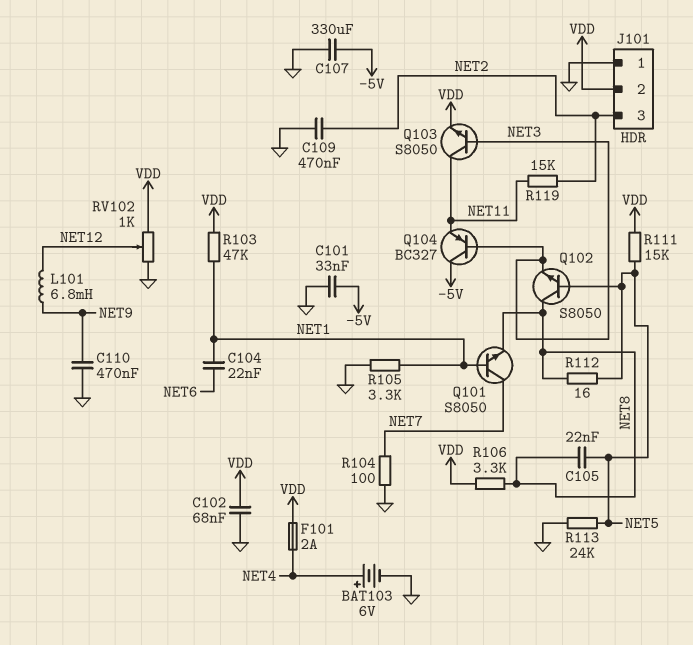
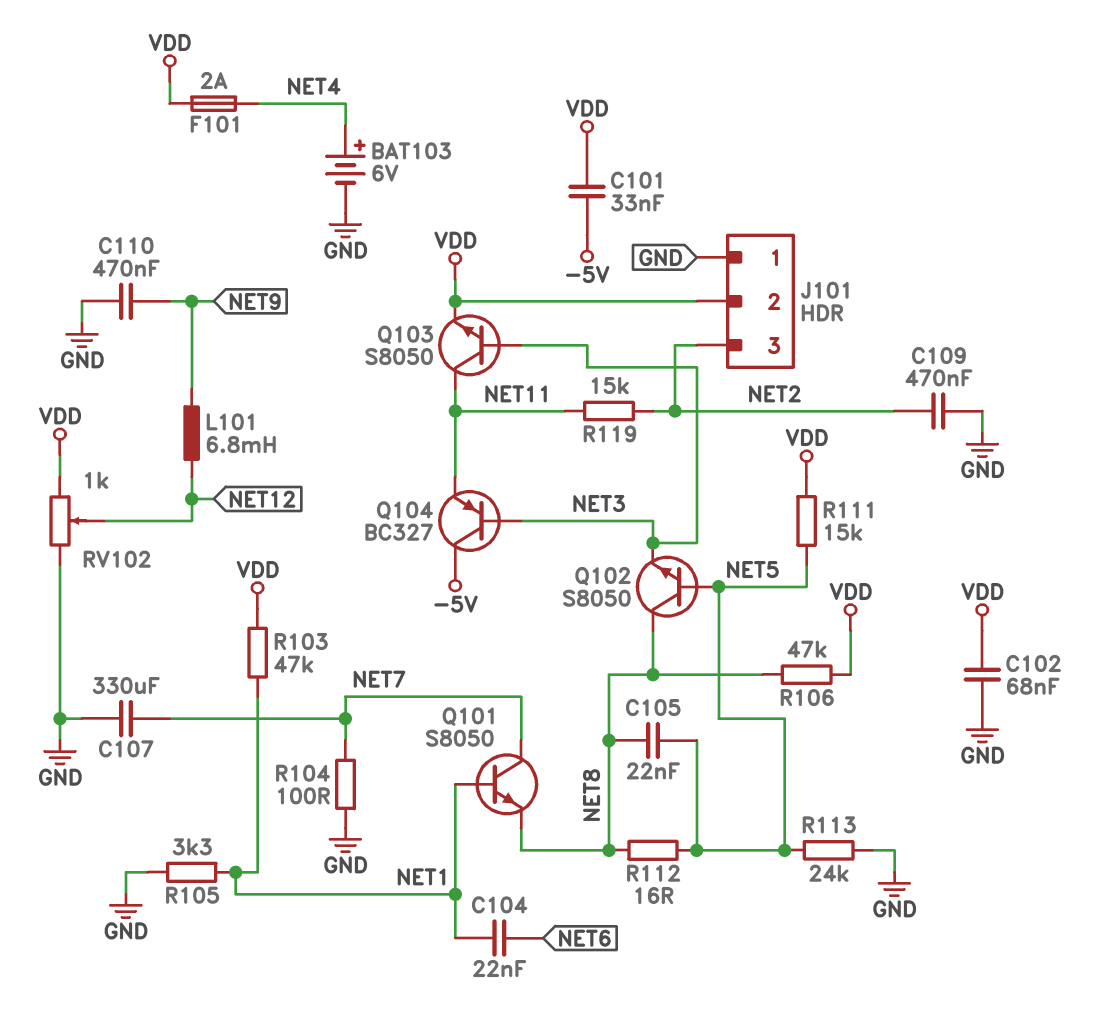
C101: 33nF (-5V, GND) -> 33nF (-5V, VDD)
C107: 330uF (-5V, GND) -> 330uF (GND, NET7)
R106: 3.3k (NET8, VDD) -> 47k (NET8, VDD)

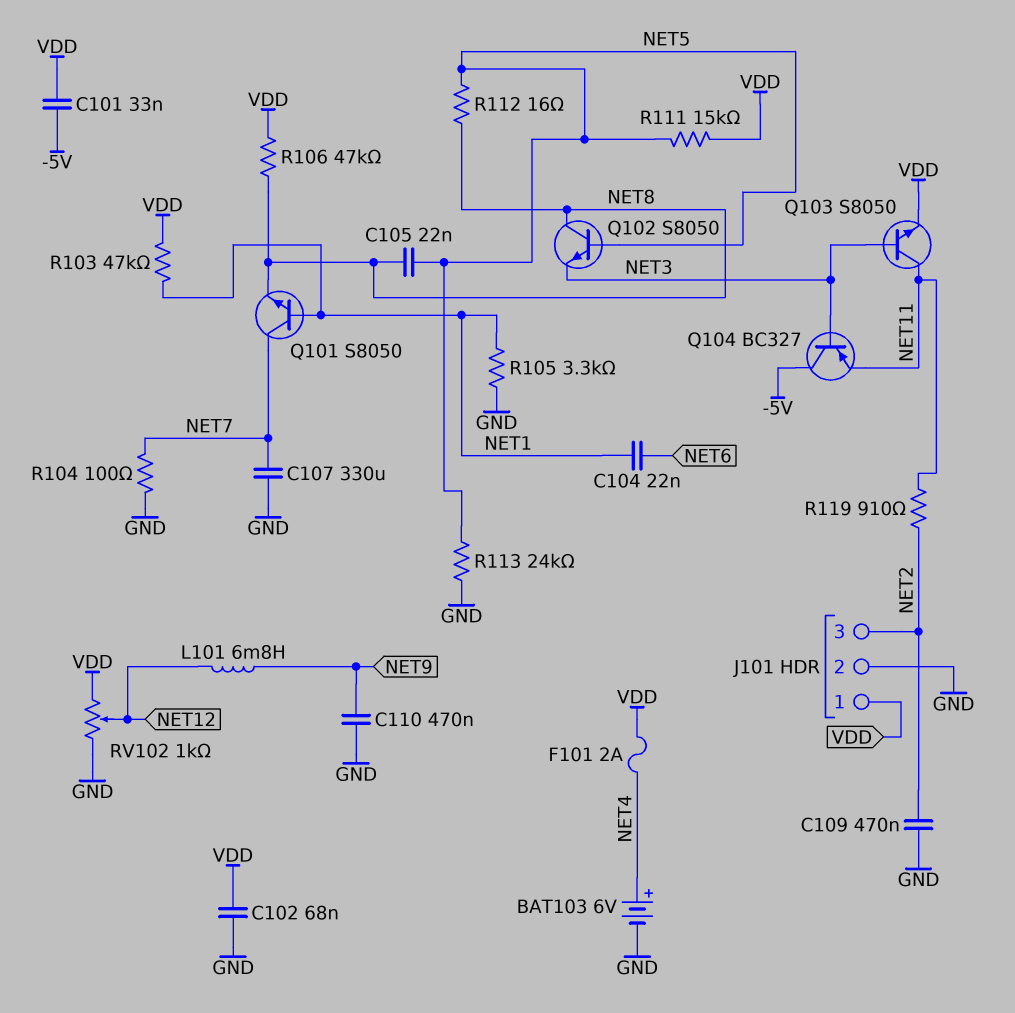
J101 pin 1: GND -> VDD
J101 pin 2: VDD -> GND
R119: 15k (NET2, NET11) -> 910 (NET2, NET11)

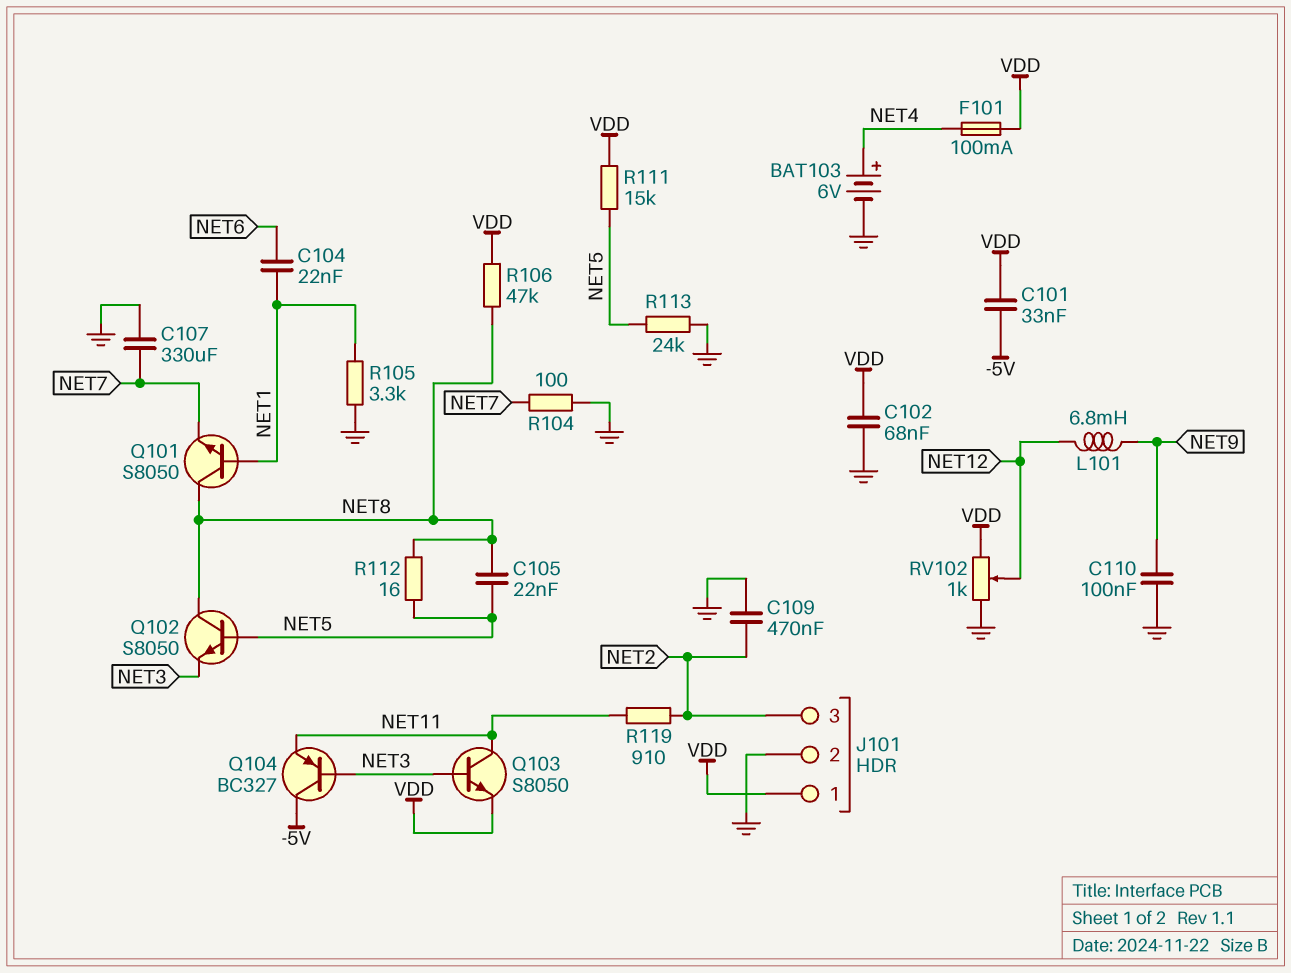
C110: 470nF (GND, NET9) -> 100nF (GND, NET9)
F101: 2A (NET4, VDD) -> 100mA (NET4, VDD)
Q101: NPN S8050 (B NET1, C NET7, E NET8) -> NPN S8050 (B NET1, C NET8, E NET7)
R103: 47k (NET1, VDD) -> none

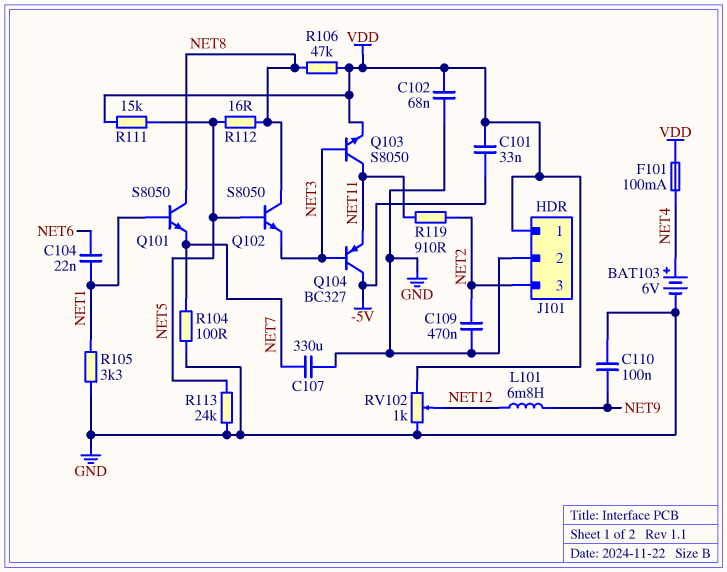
C105: 22nF (NET5, NET8) -> none

